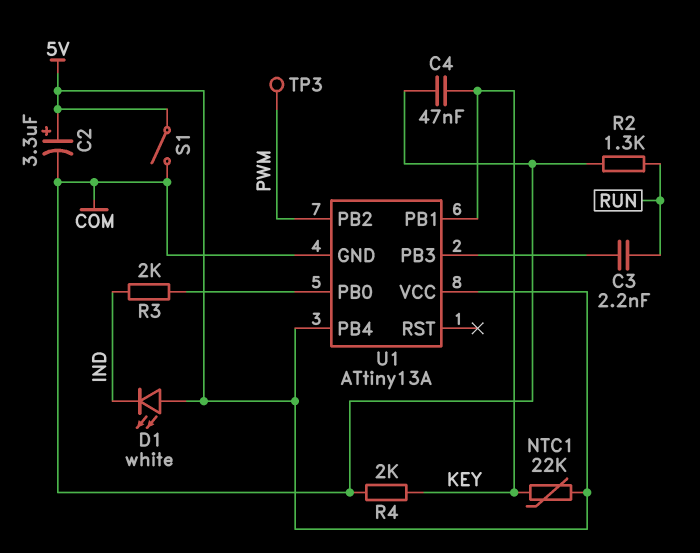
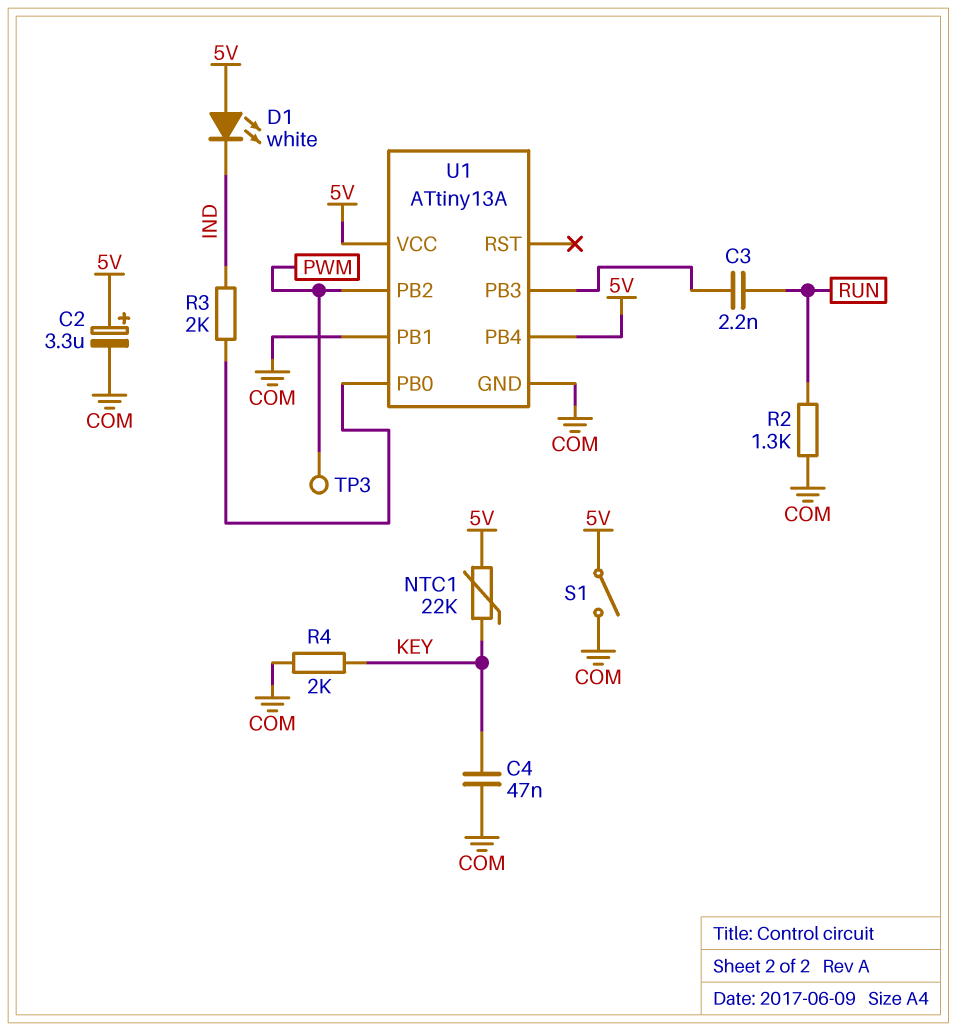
U1 pin PB1: KEY -> COM

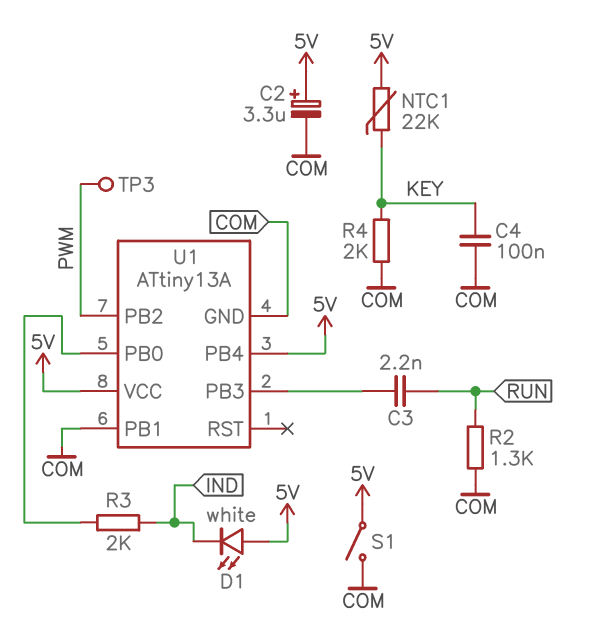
C4: 47nF (COM, KEY) -> 100nF (COM, KEY)

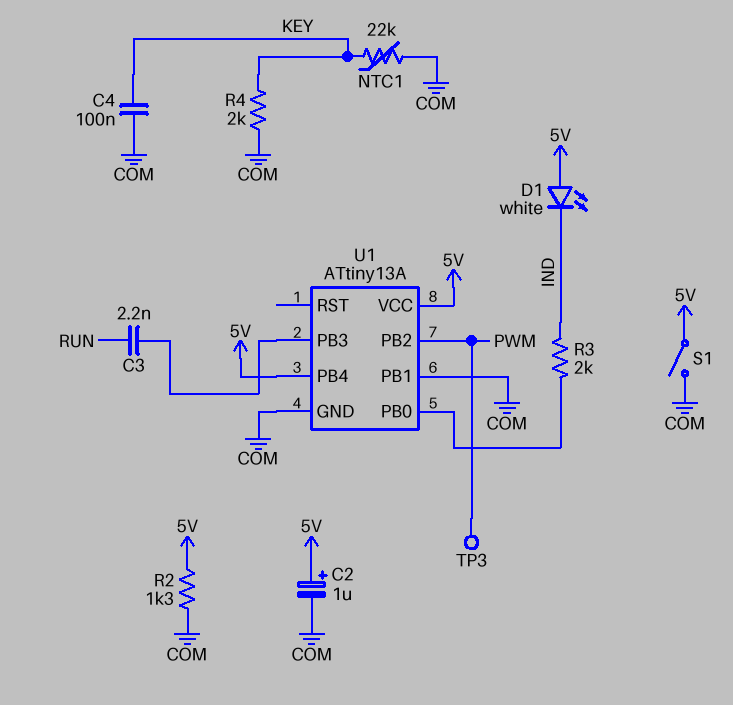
C2: 3.3uF (plus 5V, minus COM) -> 1uF (plus 5V, minus COM)
NTC1: 22k (5V, KEY) -> 22k (COM, KEY)
R2: 1.3k (COM, RUN) -> 1.3k (5V, COM)

